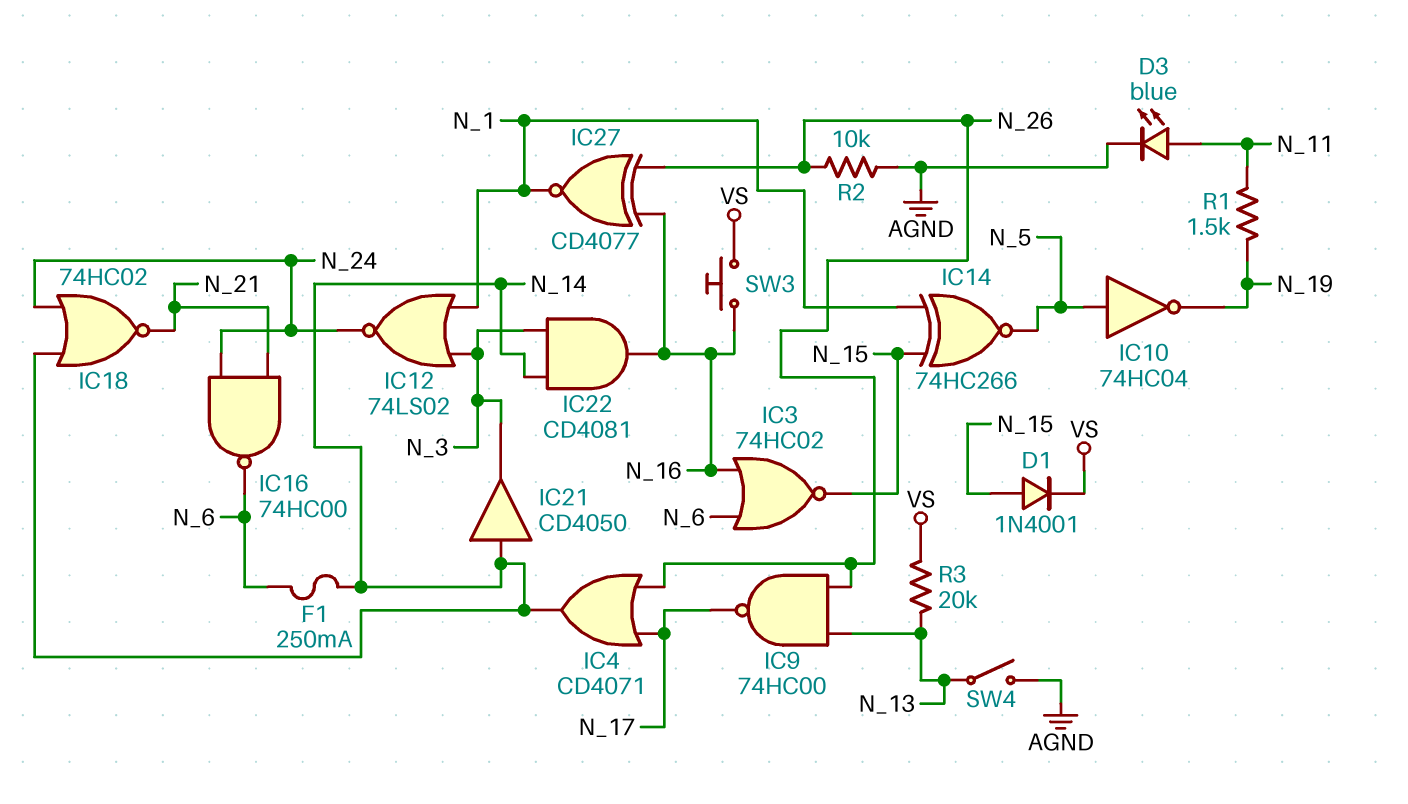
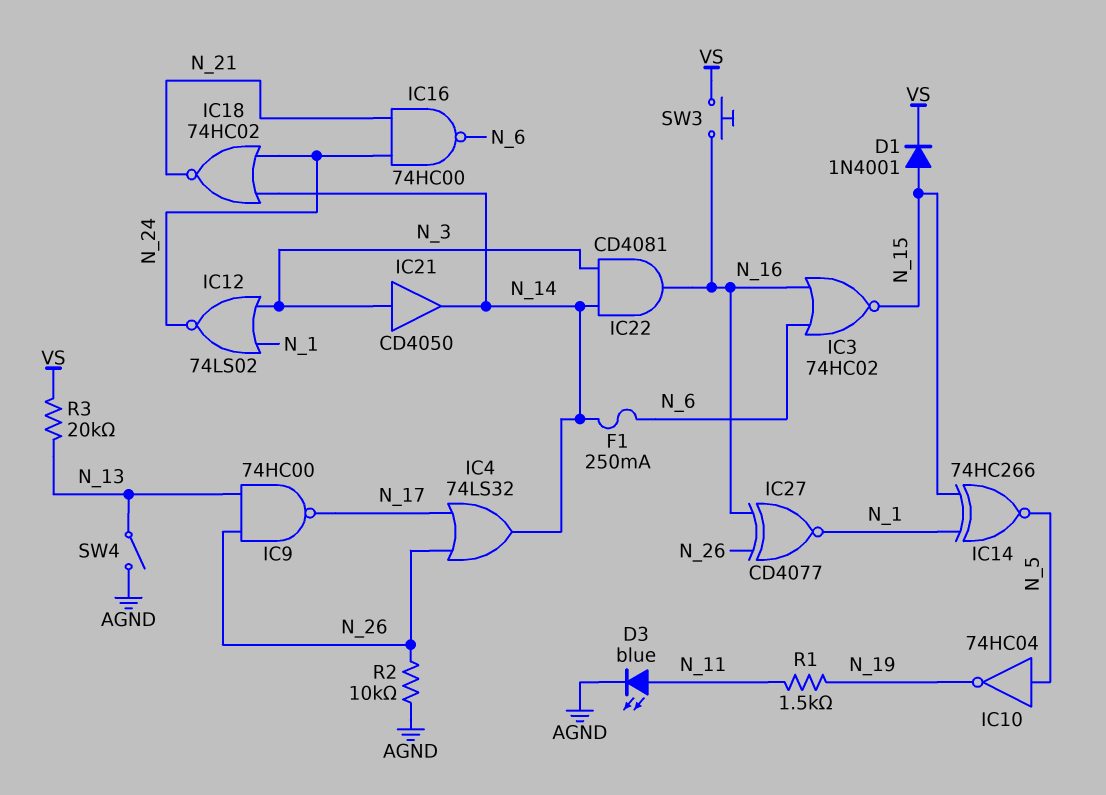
IC4: OR CD4071 (in N_17, in N_26, out N_14) -> OR 74LS32 (in N_17, in N_26, out N_14)
IC21: buffer CD4050 (in N_14, out N_3) -> buffer CD4050 (in N_3, out N_14)

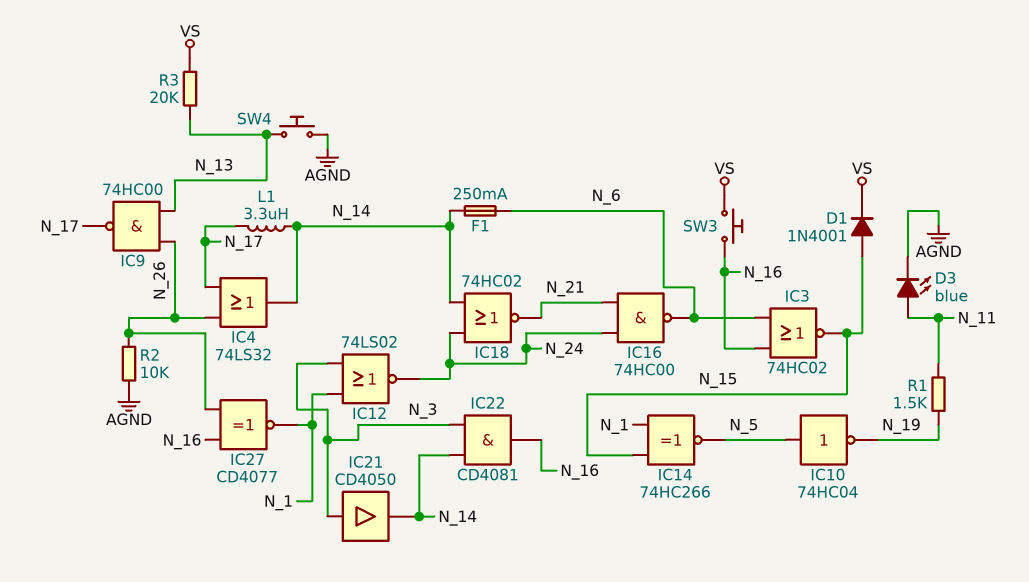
L1: none -> 3.3uH (N_14, N_17)
SW4: switch (AGND, N_13) -> button (AGND, N_13)

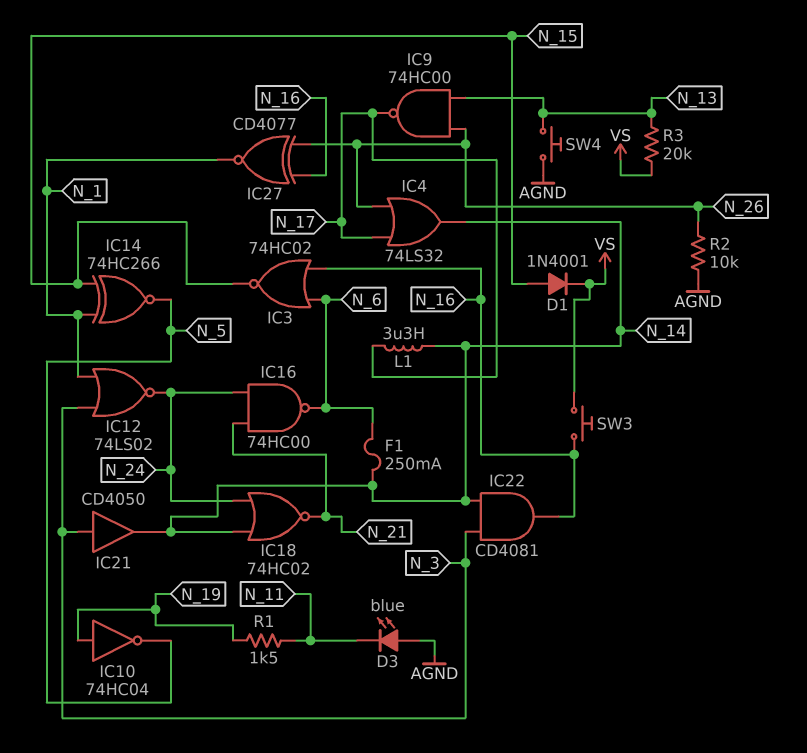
D3: LED blue (A N_11, K AGND) -> LED blue (A AGND, K N_11)
IC10: NOT 74HC04 (in N_5, out N_19) -> NOT 74HC04 (in N_19, out N_5)

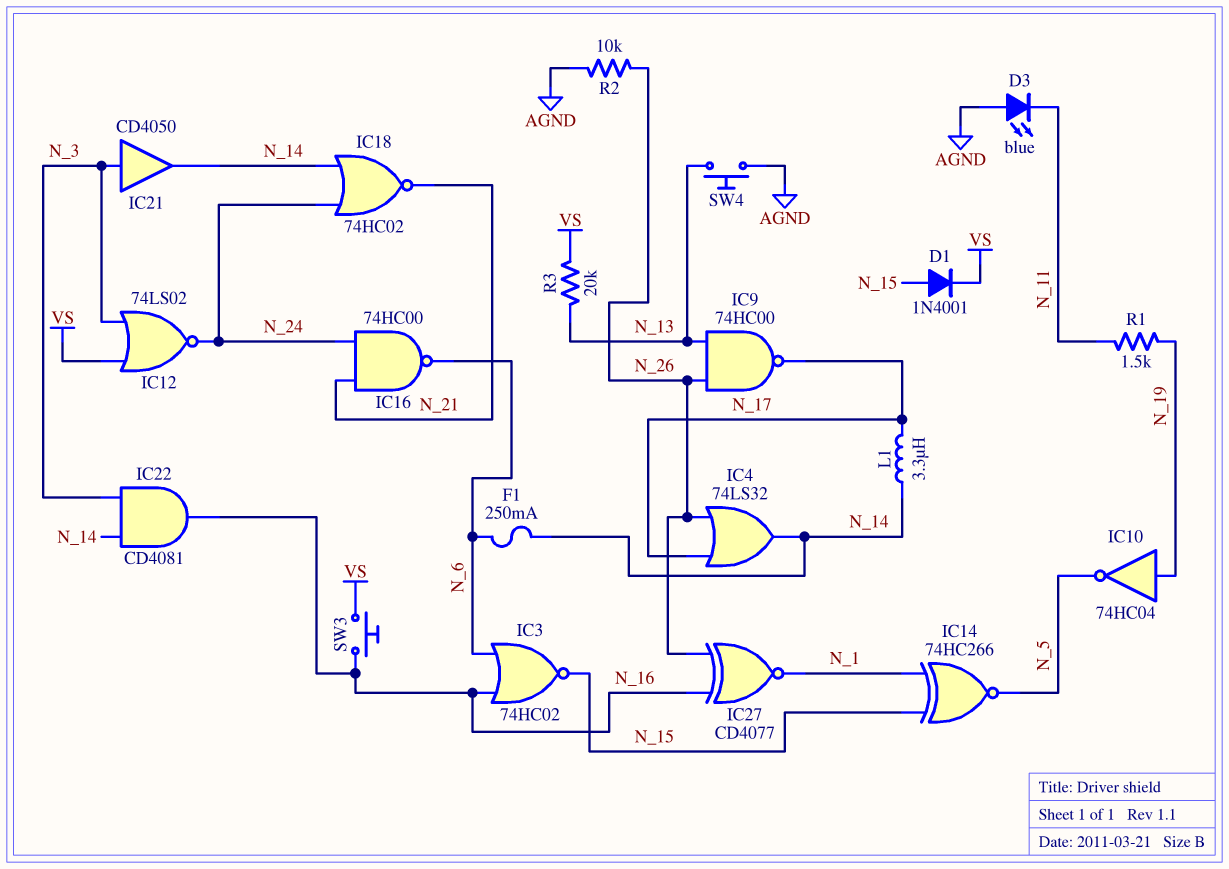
IC12: NOR 74LS02 (in N_1, in N_3, out N_24) -> NOR 74LS02 (in N_3, in VS, out N_24)

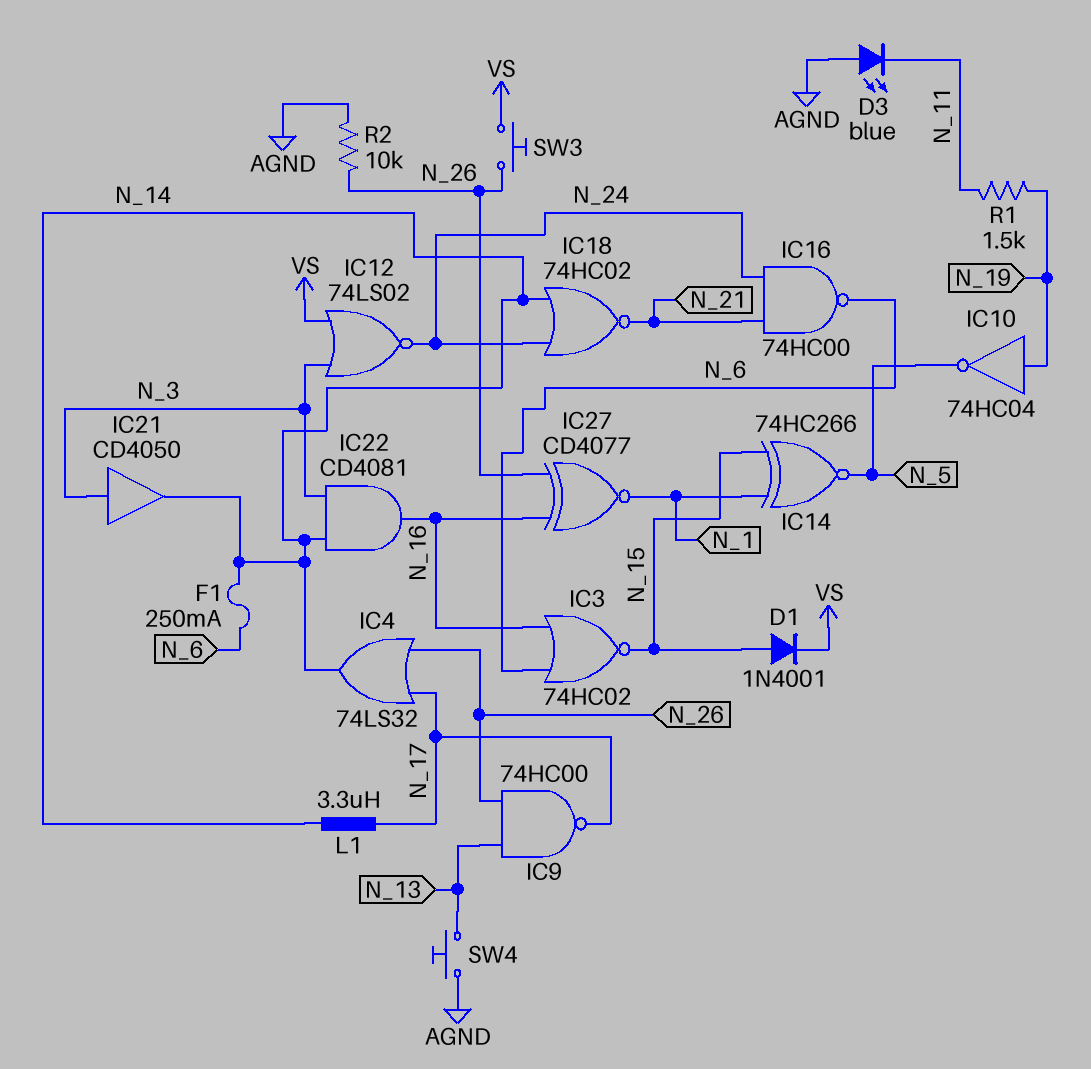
R3: 20k (N_13, VS) -> none
SW3: button (N_16, VS) -> button (N_26, VS)

